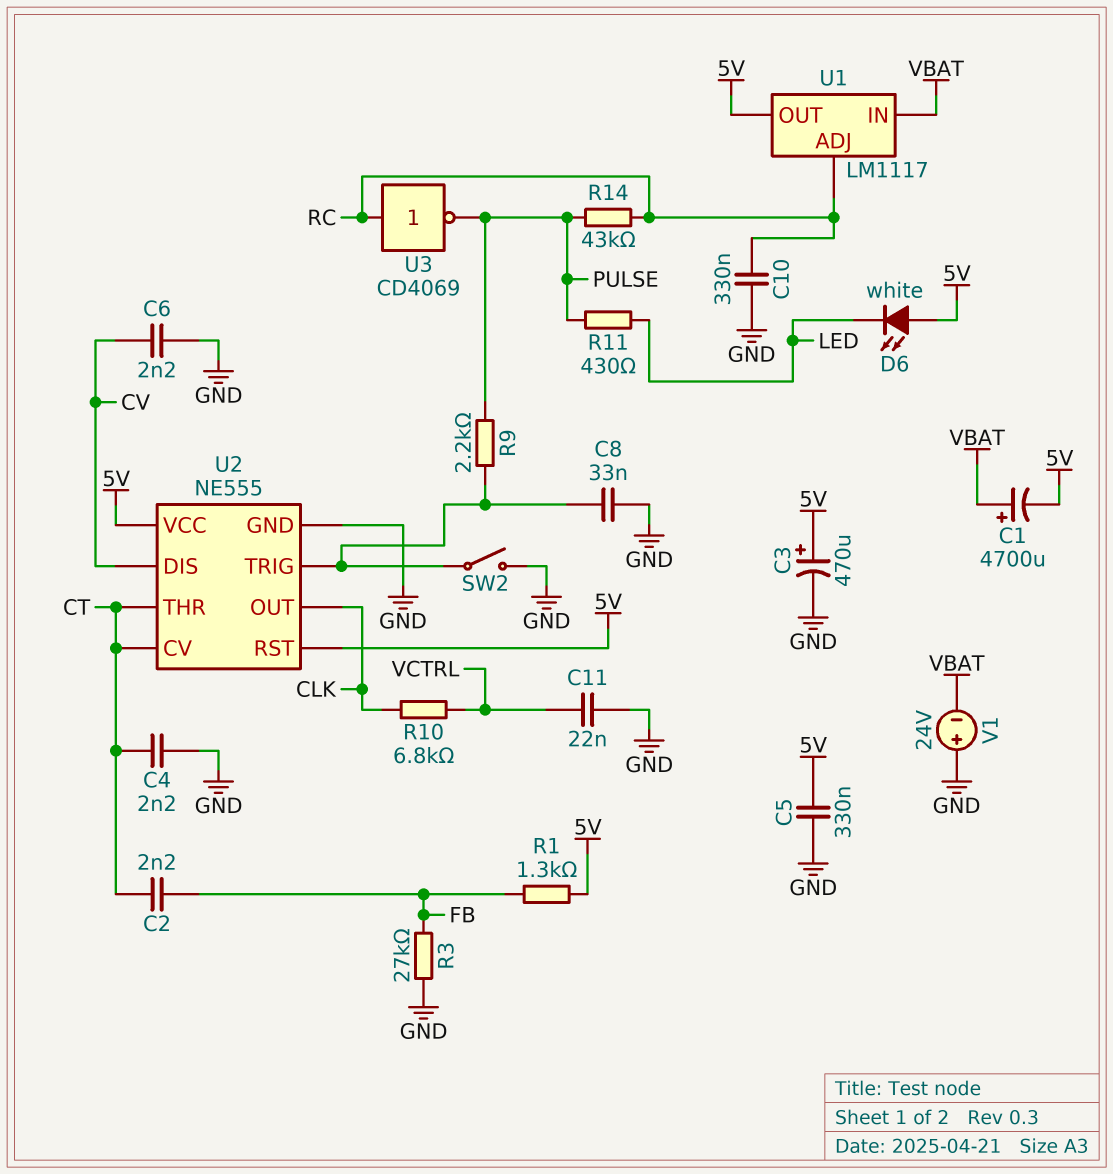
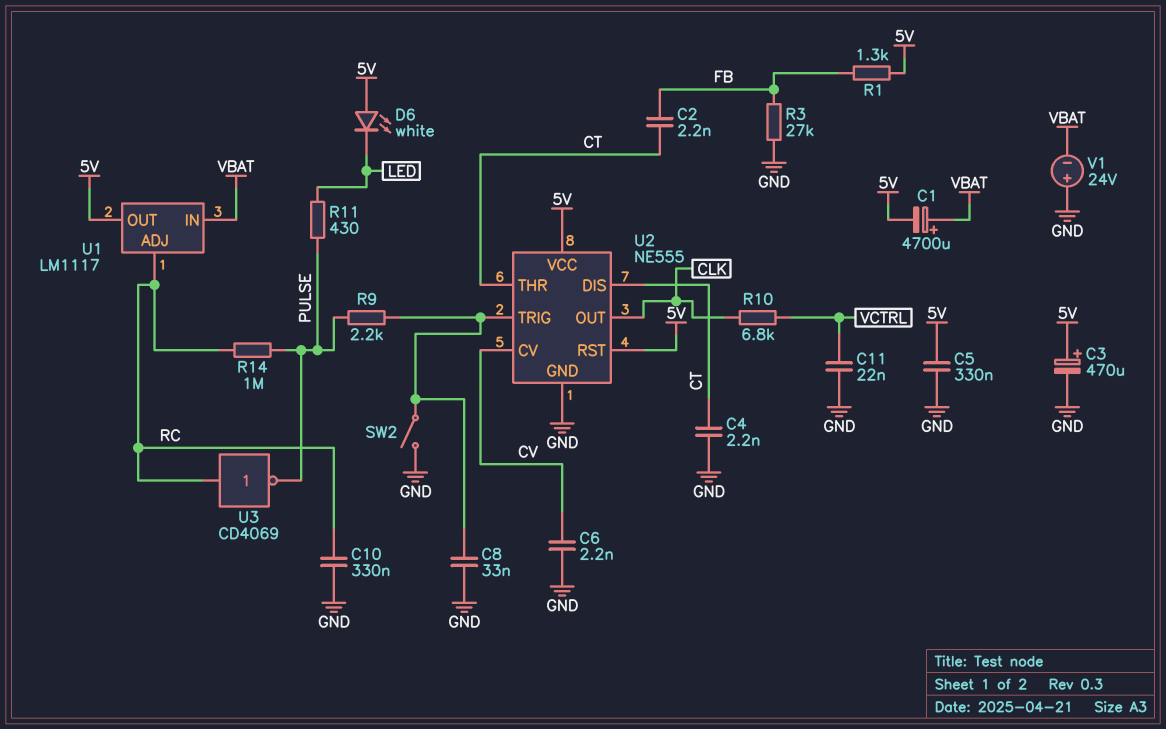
R14: 43k (PULSE, RC) -> 1M (PULSE, RC)
U2 pin CV: CT -> CV
U2 pin DIS: CV -> CT

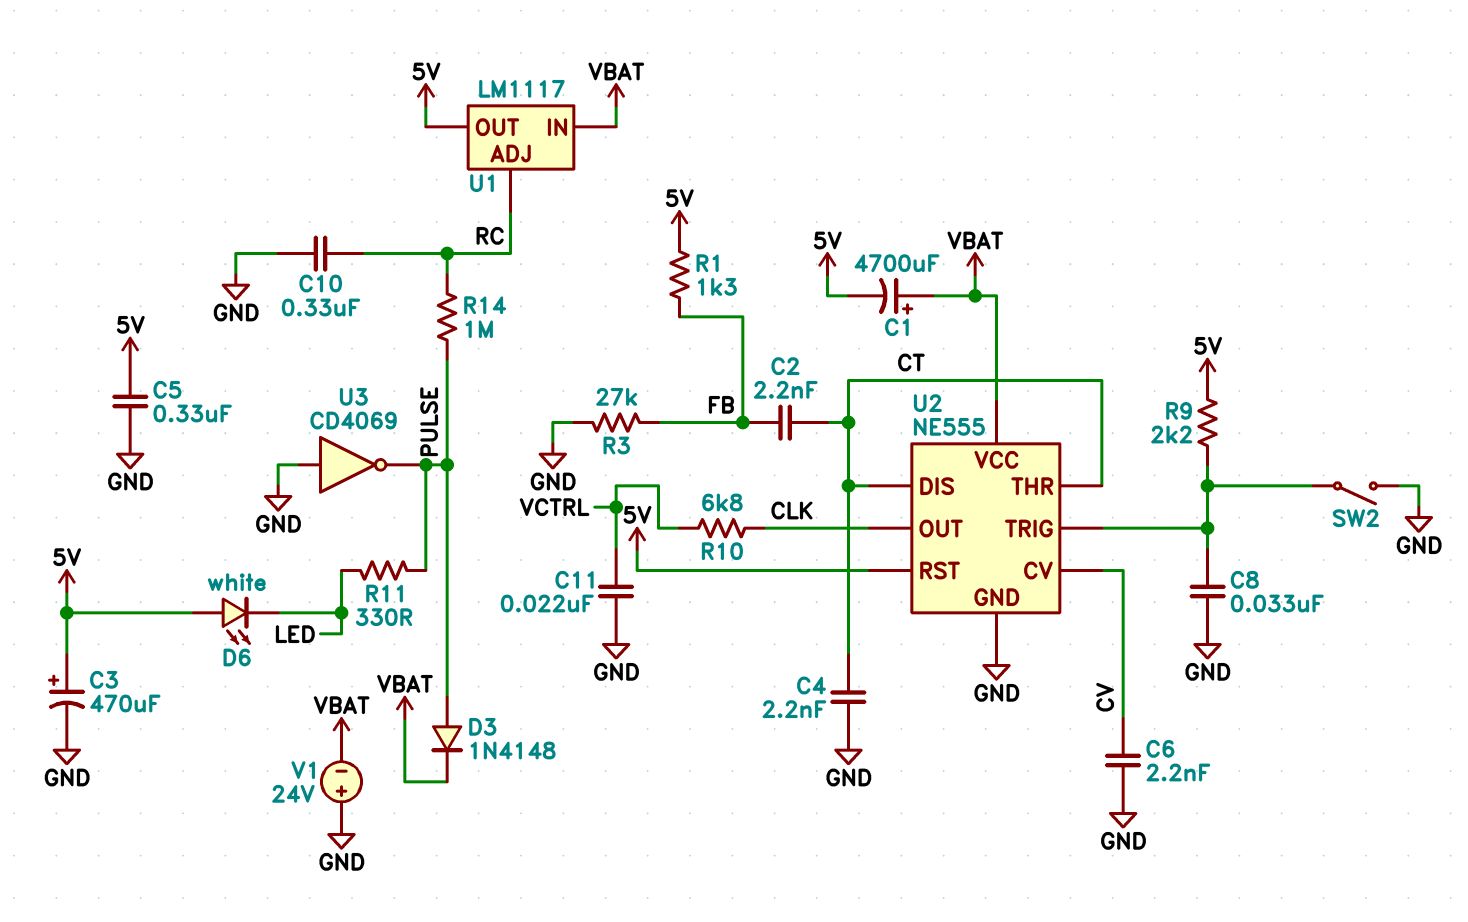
D3: none -> diode 1N4148 (A PULSE, K VBAT)
R9: 2.2k (PULSE, U2/TRIG) -> 2.2k (5V, U2/TRIG)
R11: 430 (LED, PULSE) -> 330 (LED, PULSE)
U2 pin VCC: 5V -> VBAT
U3: NOT CD4069 (in RC, out PULSE) -> NOT CD4069 (in GND, out PULSE)

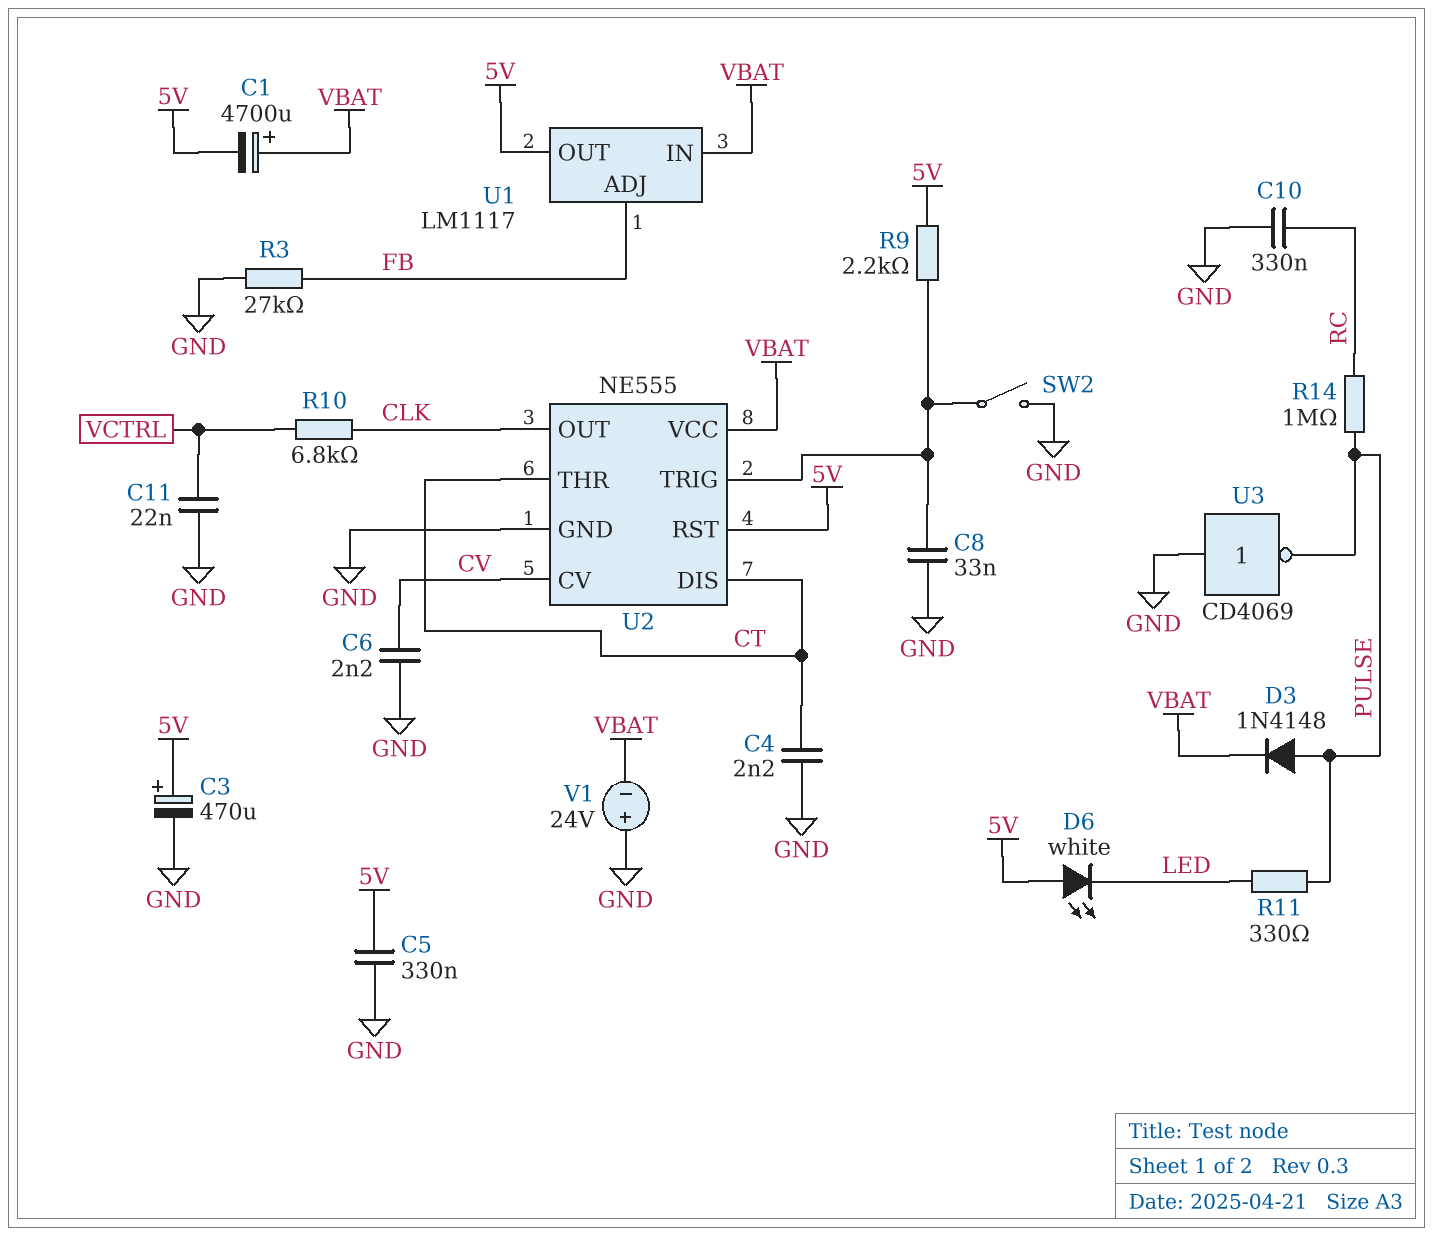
C2: 2.2nF (CT, FB) -> none
R1: 1.3k (5V, FB) -> none
U1 pin ADJ: RC -> FB

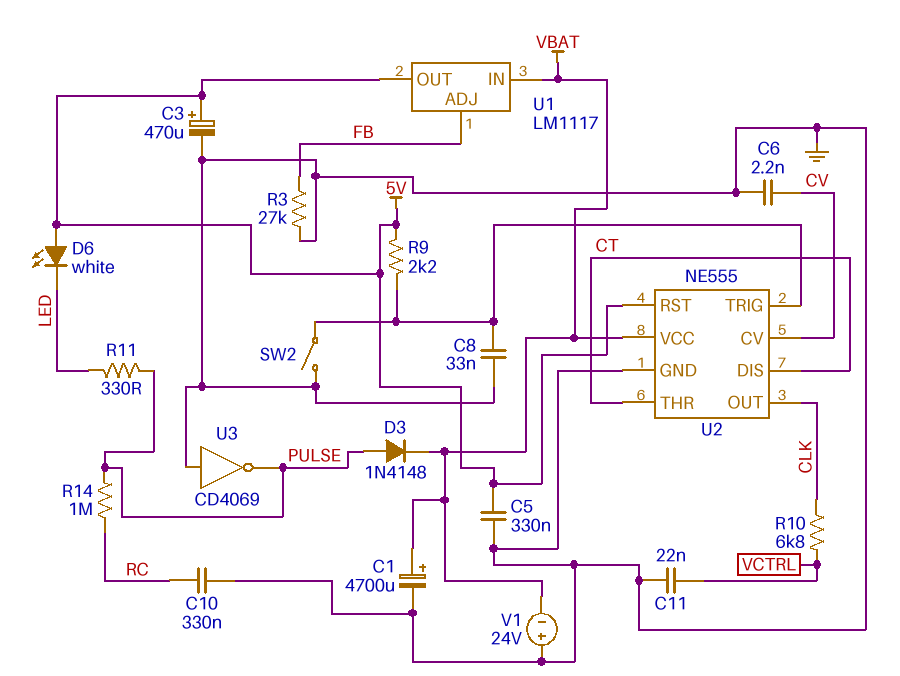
C1: 4700uF (plus VBAT, minus 5V) -> 4700uF (plus VBAT, minus GND)
C4: 2.2nF (CT, GND) -> none

